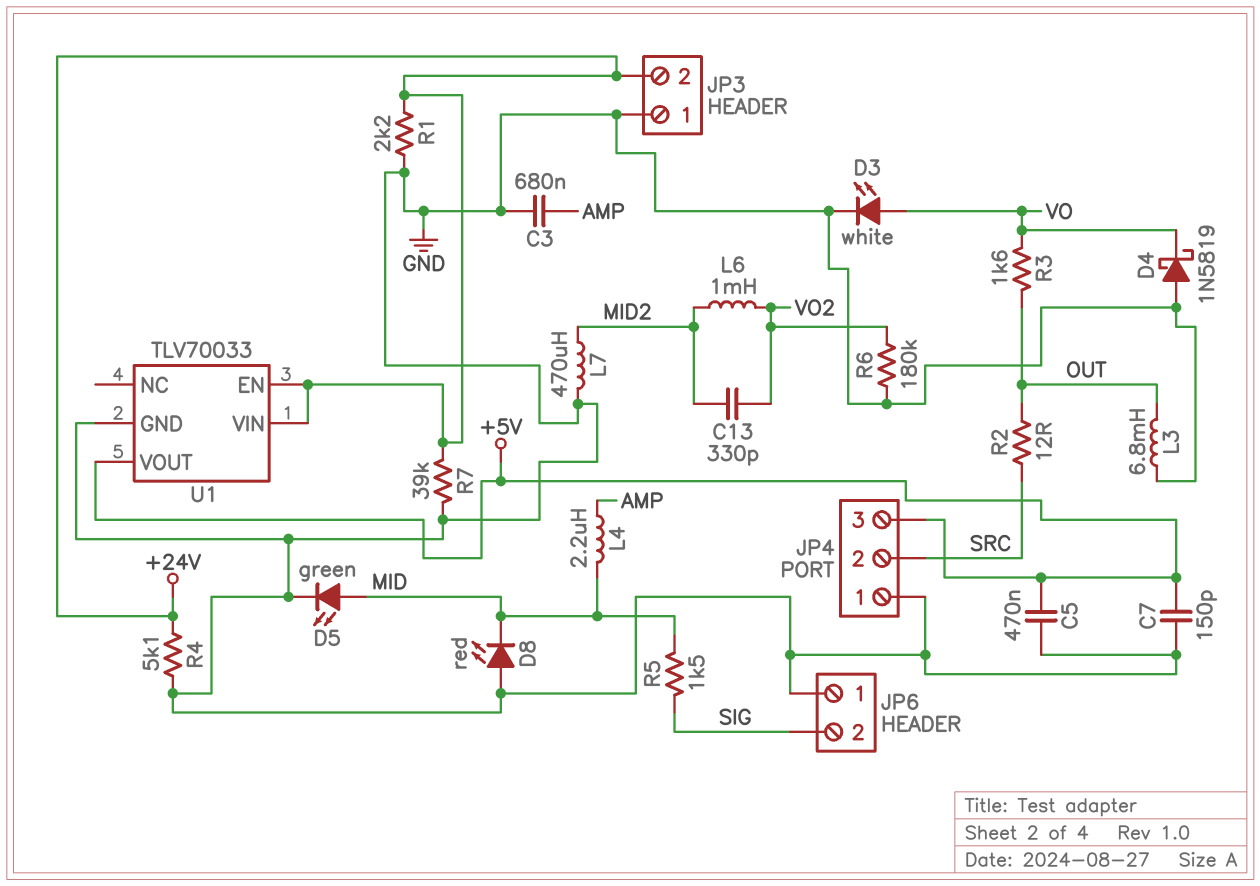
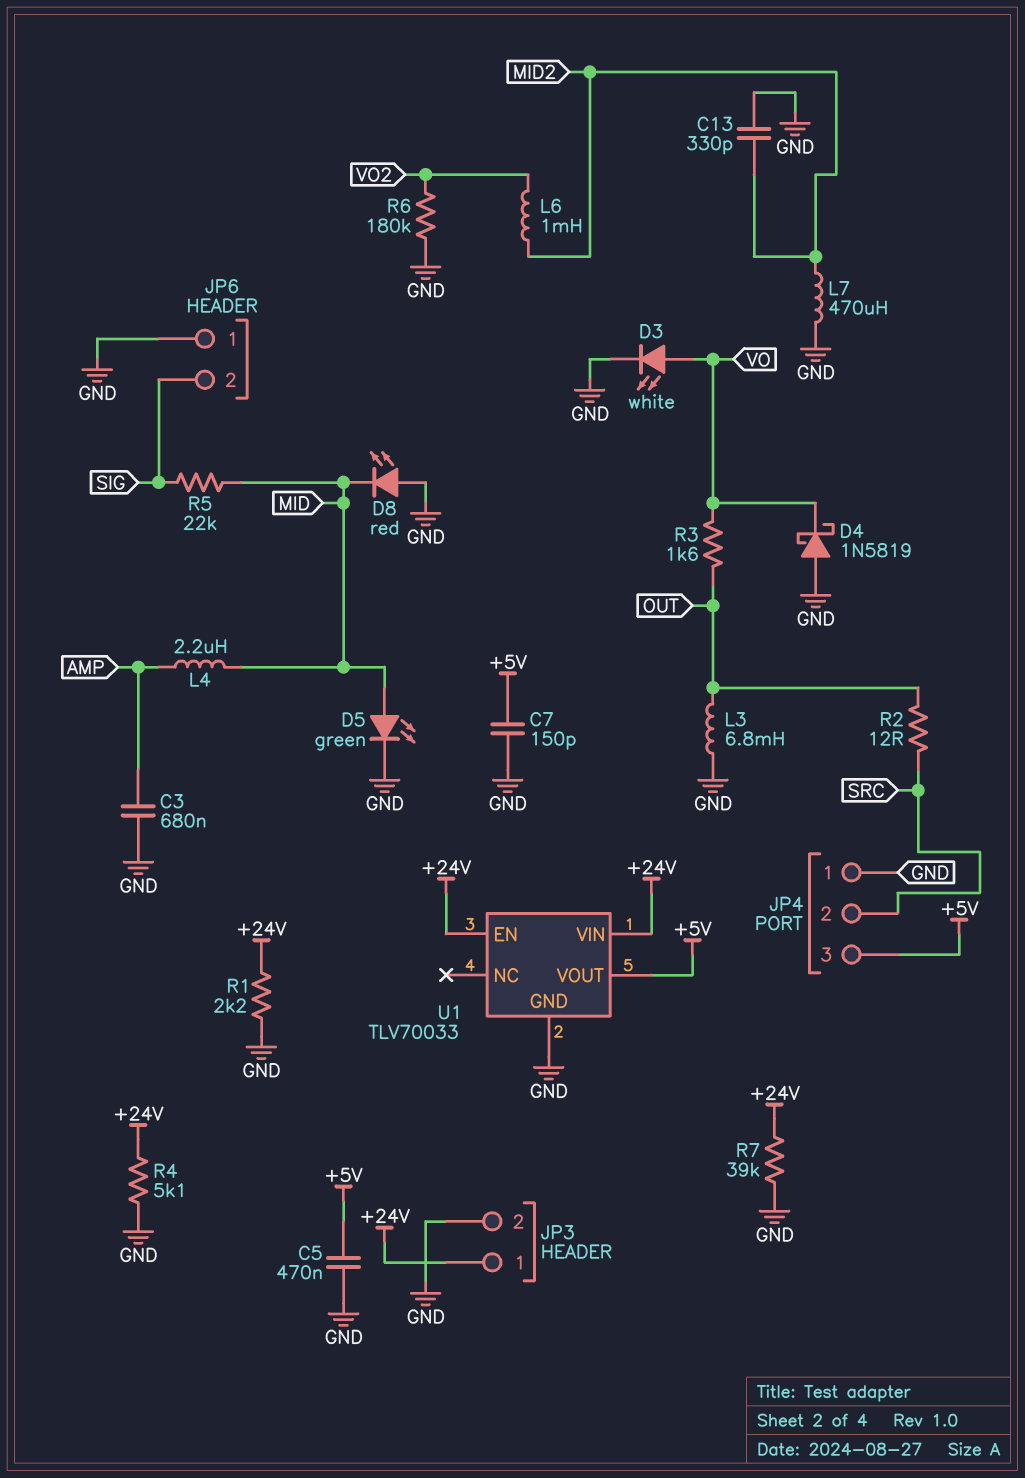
C13: 330pF (MID2, VO2) -> 330pF (GND, MID2)
JP3 pin 1: GND -> +24V
JP3 pin 2: +24V -> GND
R5: 1.5k (MID, SIG) -> 22k (MID, SIG)

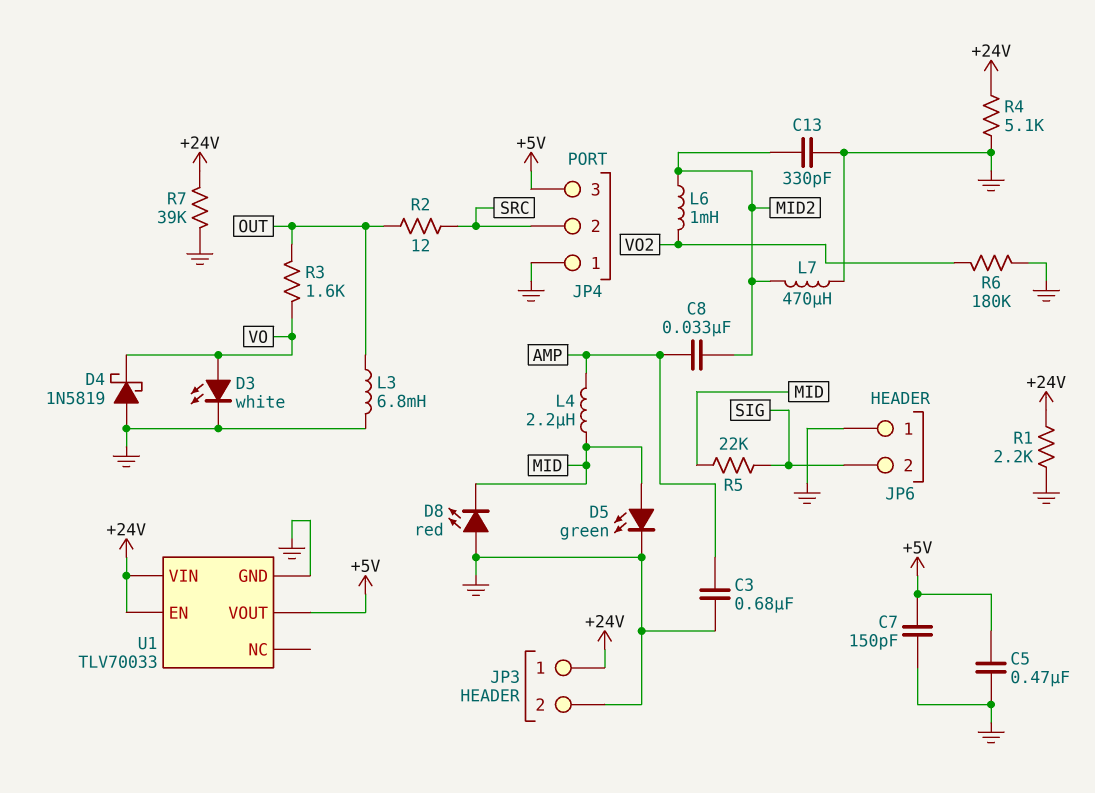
C8: none -> 33nF (AMP, MID2)

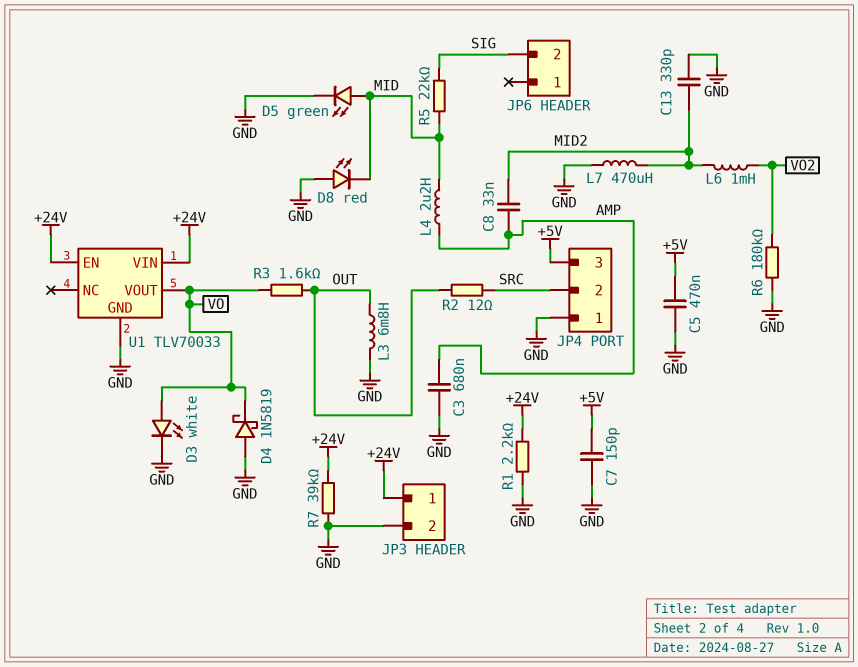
JP6 pin 1: GND -> none
R4: 5.1k (+24V, GND) -> none
U1 pin VOUT: +5V -> VO

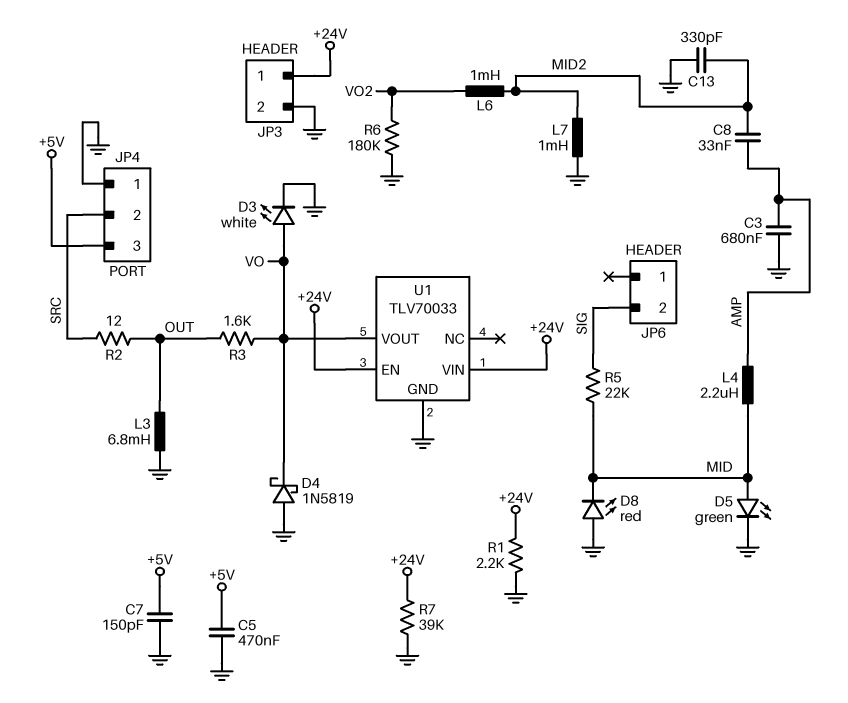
L7: 470uH (GND, MID2) -> 1mH (GND, MID2)

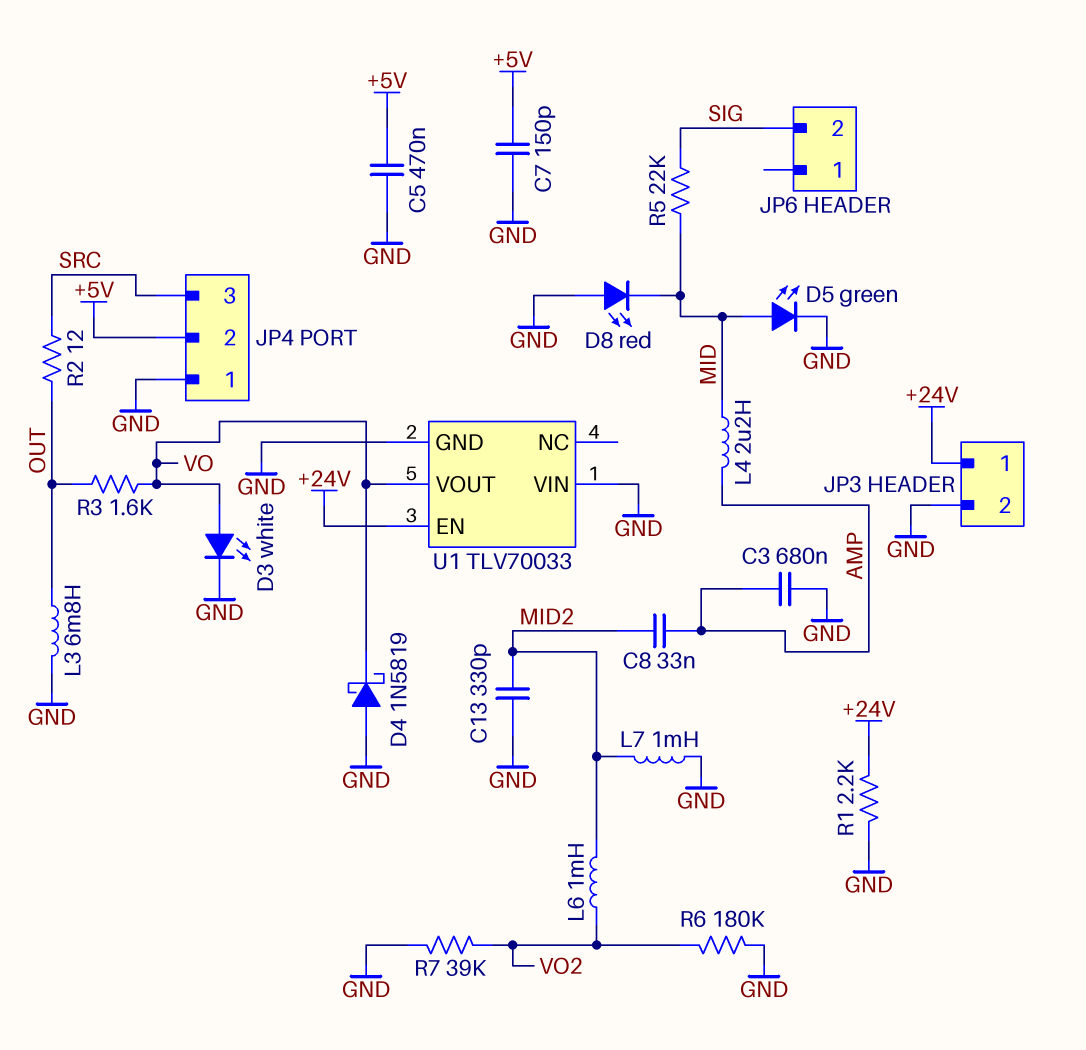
JP4 pin 2: SRC -> +5V
JP4 pin 3: +5V -> SRC
R7: 39k (+24V, GND) -> 39k (GND, VO2)
U1 pin VIN: +24V -> GND

